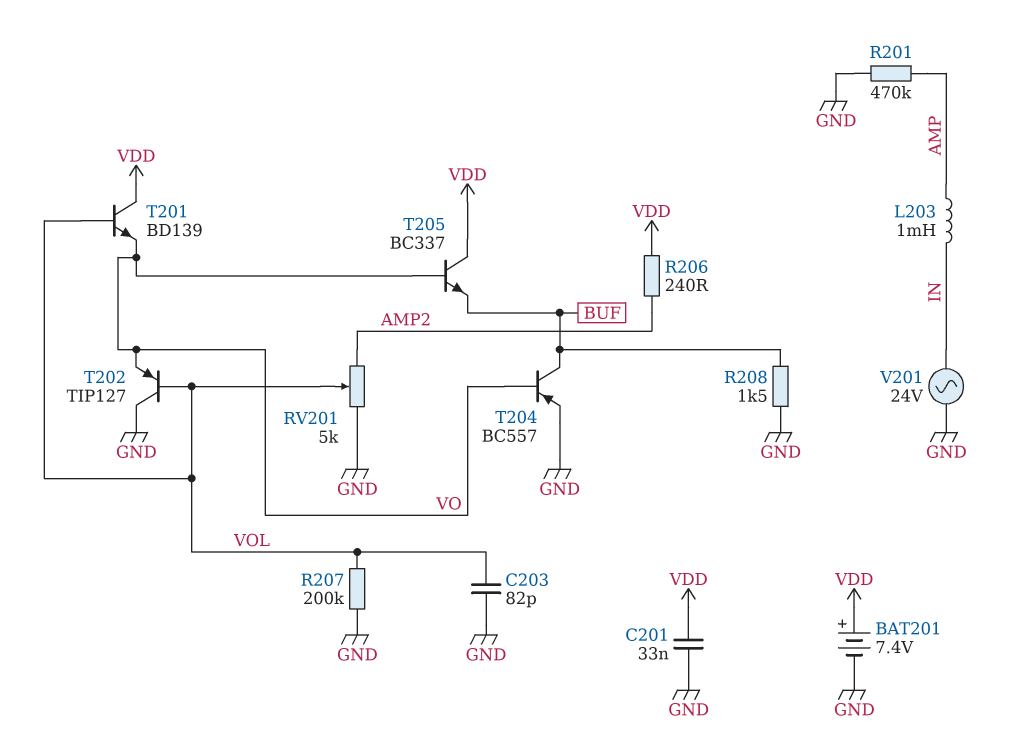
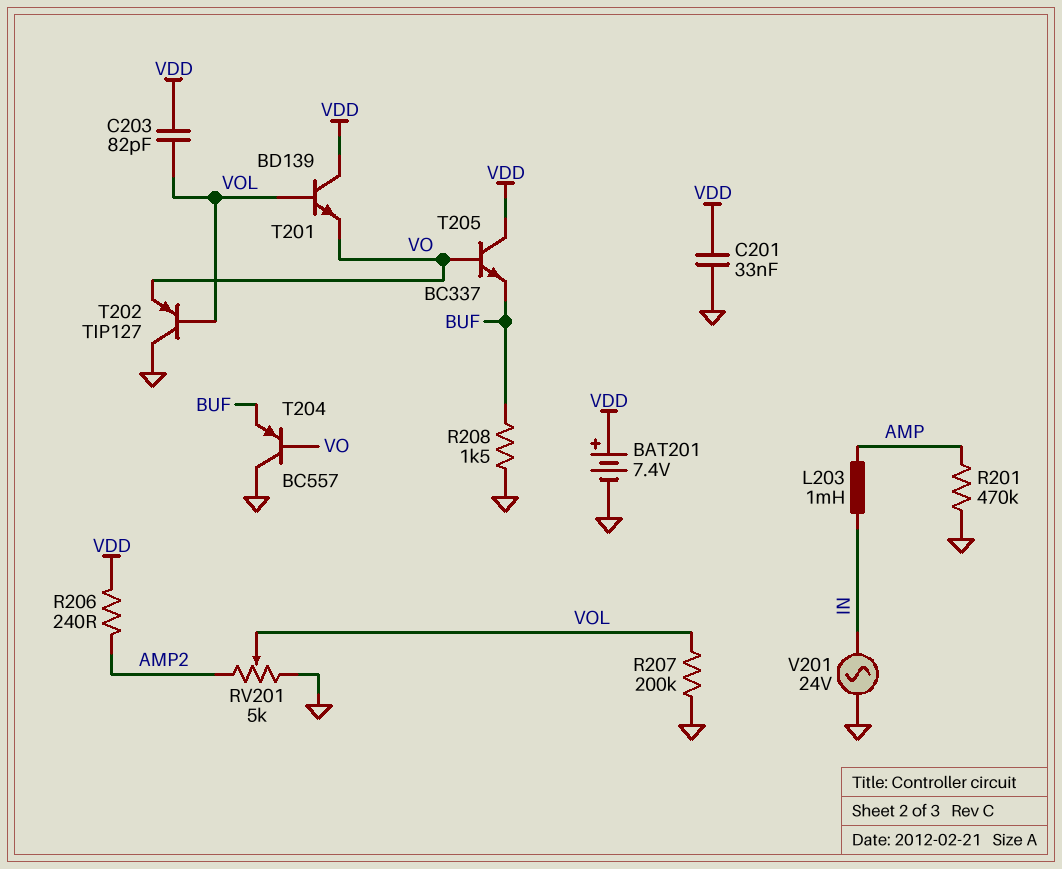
C203: 82pF (GND, VOL) -> 82pF (VDD, VOL)
T204: PNP BC557 (B VO, C BUF, E GND) -> PNP BC557 (B VO, C GND, E BUF)

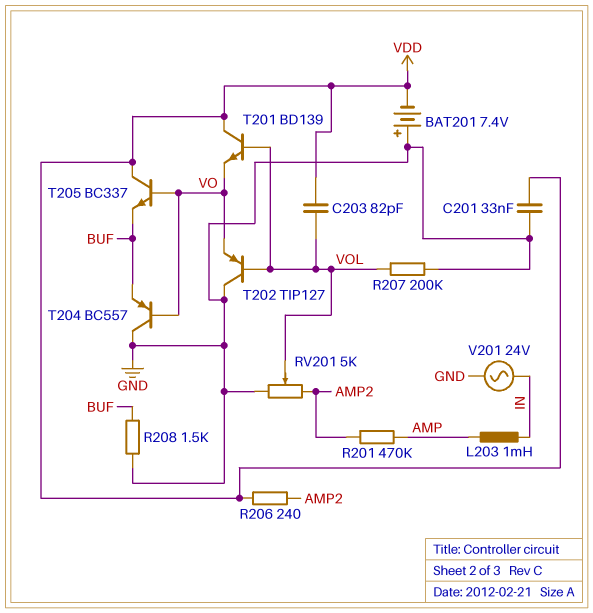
BAT201: 7.4V (plus VDD, minus GND) -> 7.4V (plus GND, minus VDD)
R201: 470k (AMP, GND) -> 470k (AMP, AMP2)

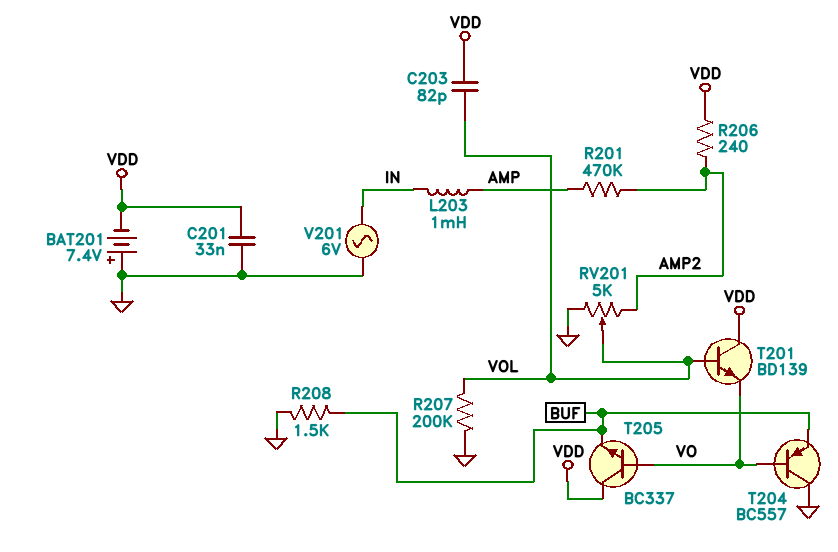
T202: PNP TIP127 (B VOL, C GND, E VO) -> none
V201: AC 24V (GND, IN) -> AC 6V (GND, IN)

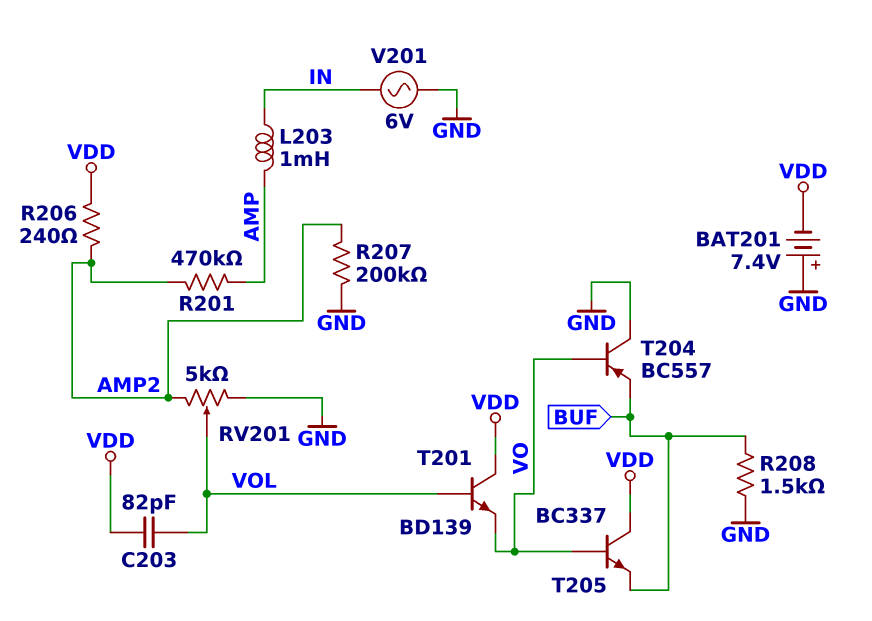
C201: 33nF (GND, VDD) -> none
R207: 200k (GND, VOL) -> 200k (AMP2, GND)

